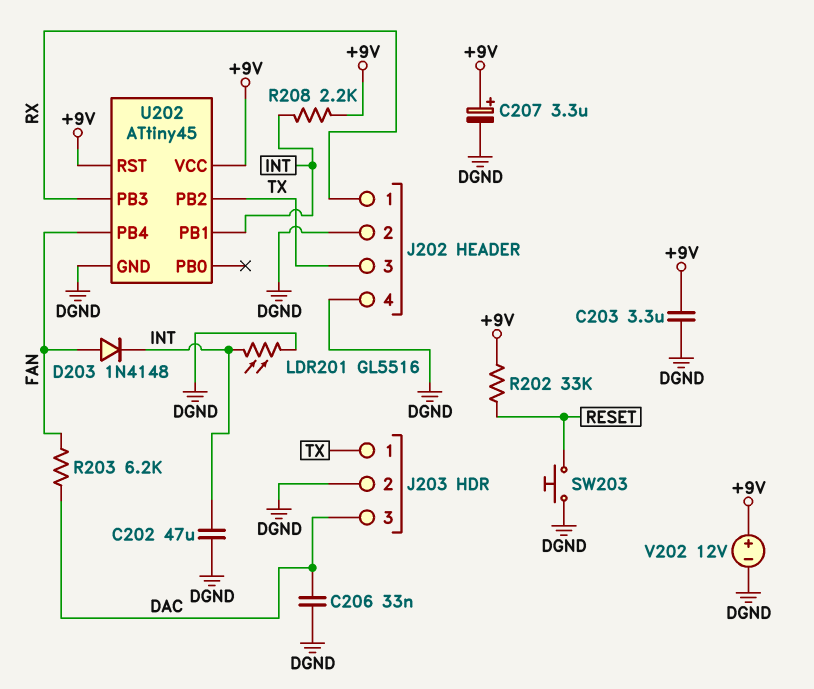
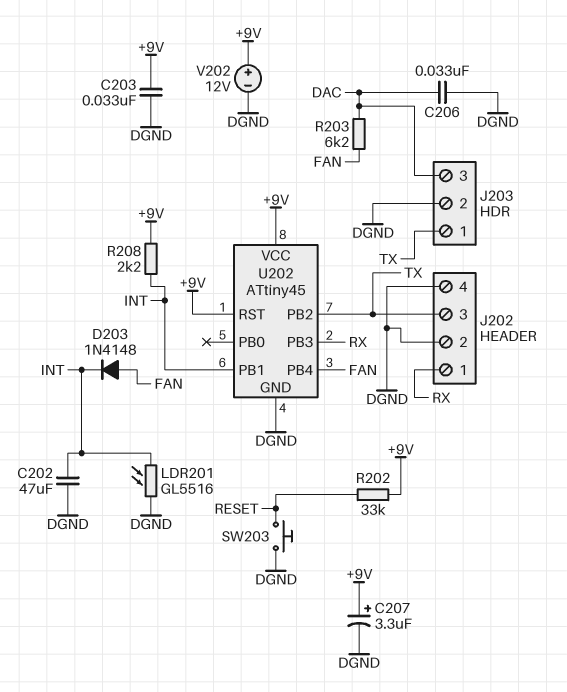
C203: 3.3uF (+9V, DGND) -> 33nF (+9V, DGND)

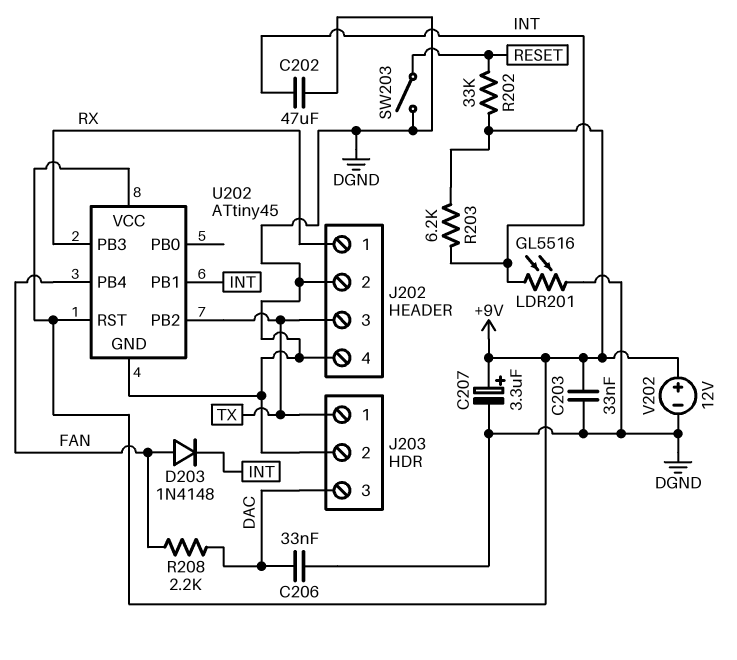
R203: 6.2k (DAC, FAN) -> 6.2k (+9V, INT)
R208: 2.2k (+9V, INT) -> 2.2k (DAC, FAN)
SW203: button (DGND, RESET) -> switch (DGND, RESET)

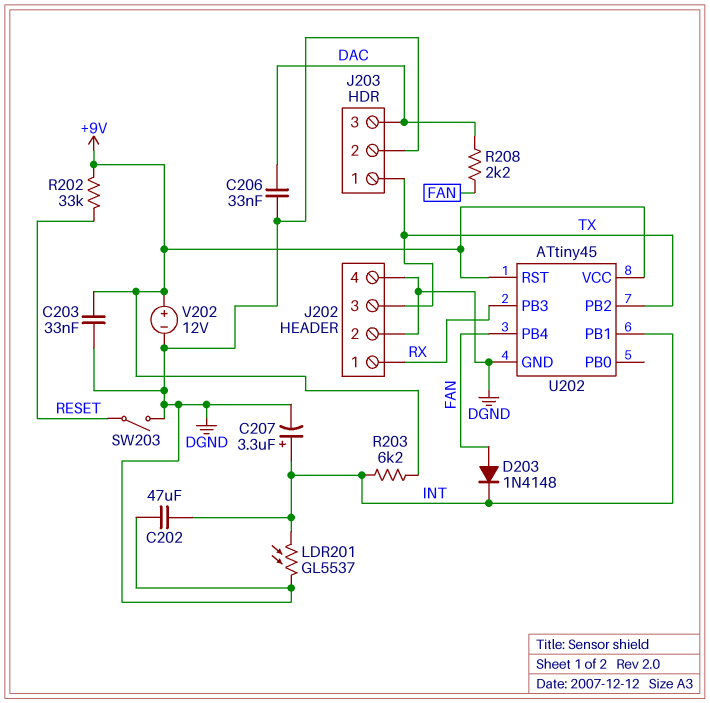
C207: 3.3uF (plus +9V, minus DGND) -> 3.3uF (plus INT, minus DGND)
LDR201: GL5516 (DGND, INT) -> GL5537 (DGND, INT)

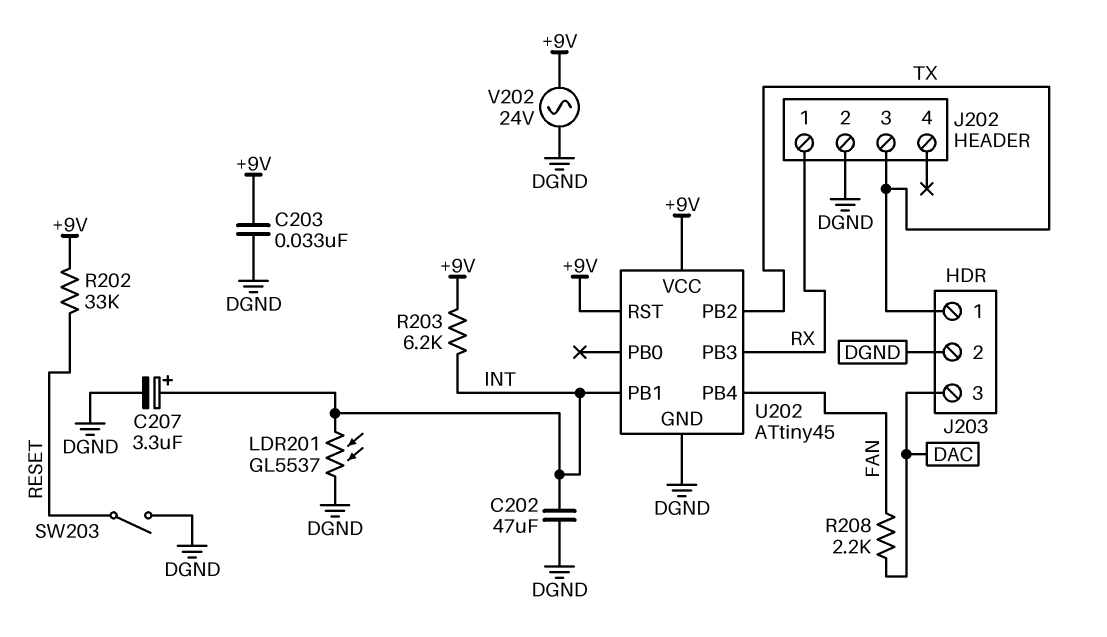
C206: 33nF (DAC, DGND) -> none
D203: diode 1N4148 (A FAN, K INT) -> none
J202 pin 4: DGND -> none
V202: 12V (plus +9V, minus DGND) -> AC 24V (+9V, DGND)

